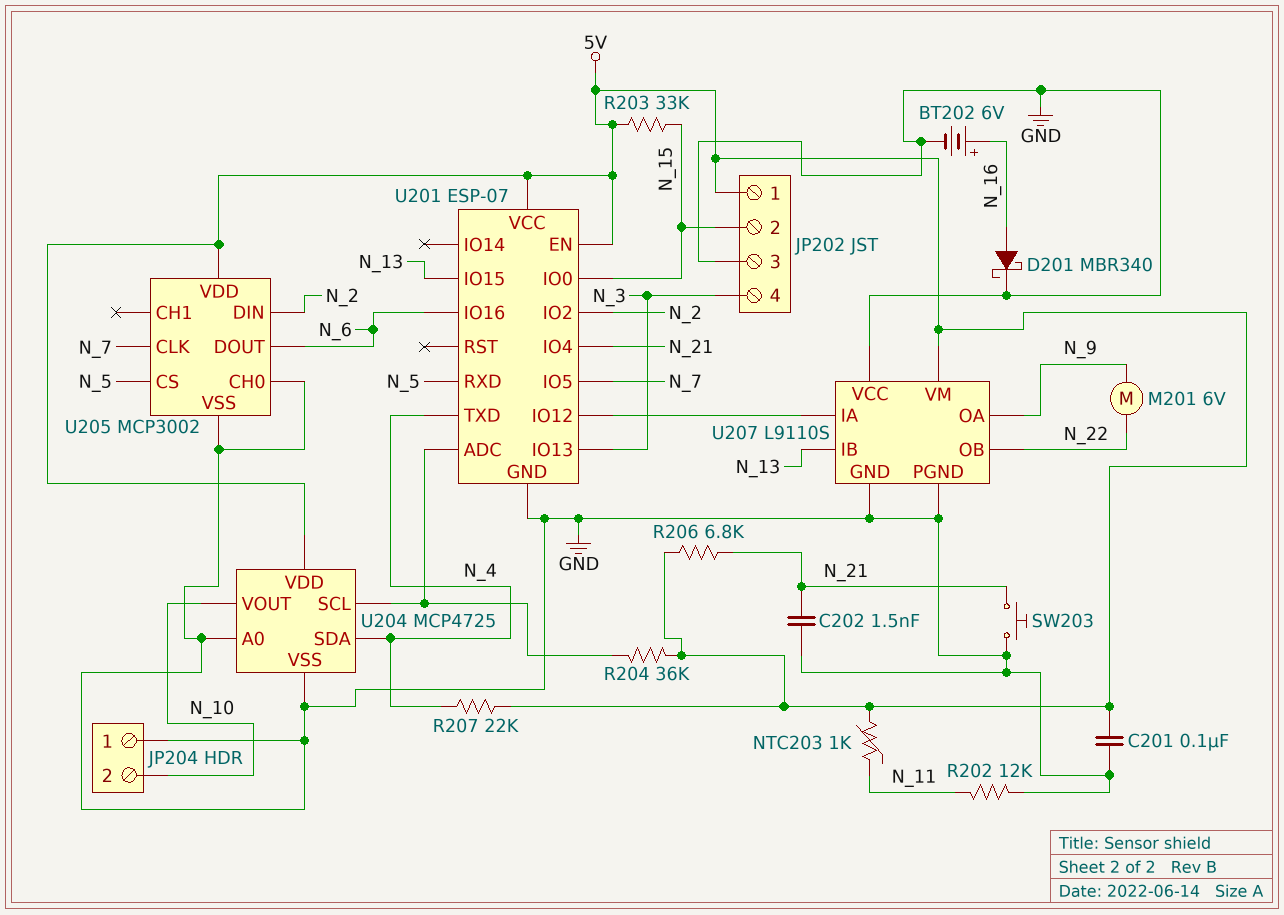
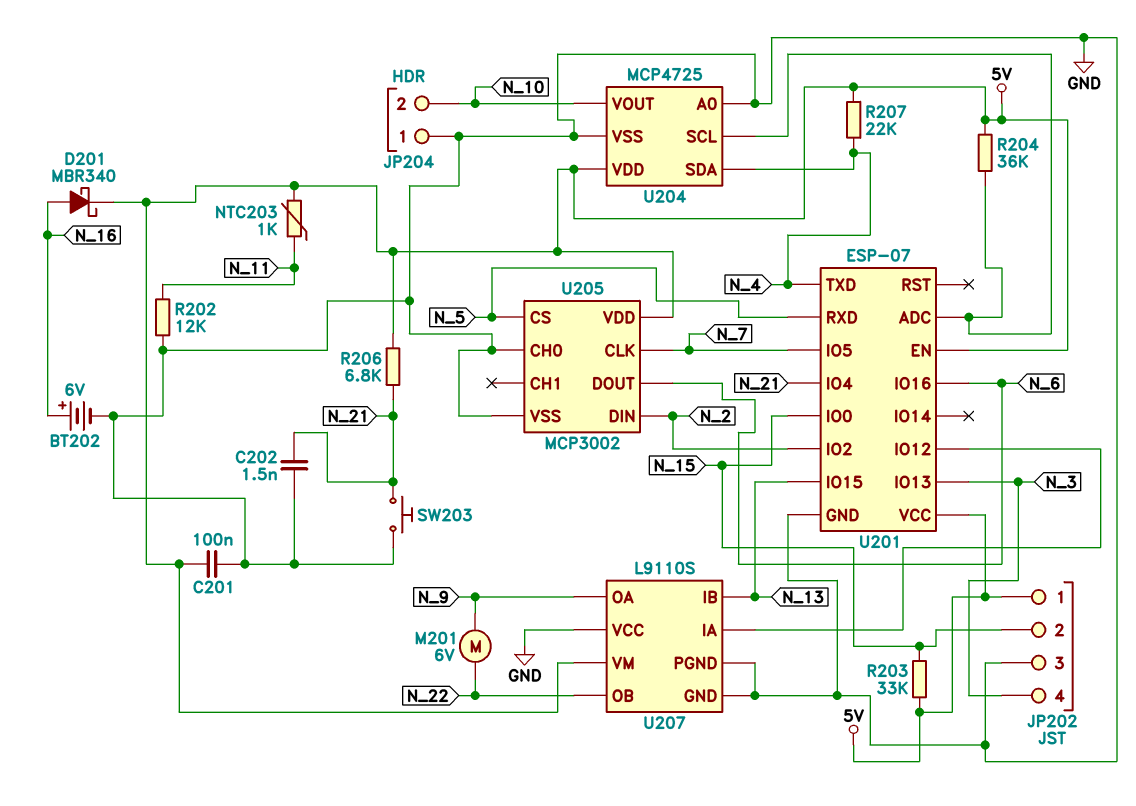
D201: schottky MBR340 (A N_16, K GND) -> schottky MBR340 (A N_16, K 5V)

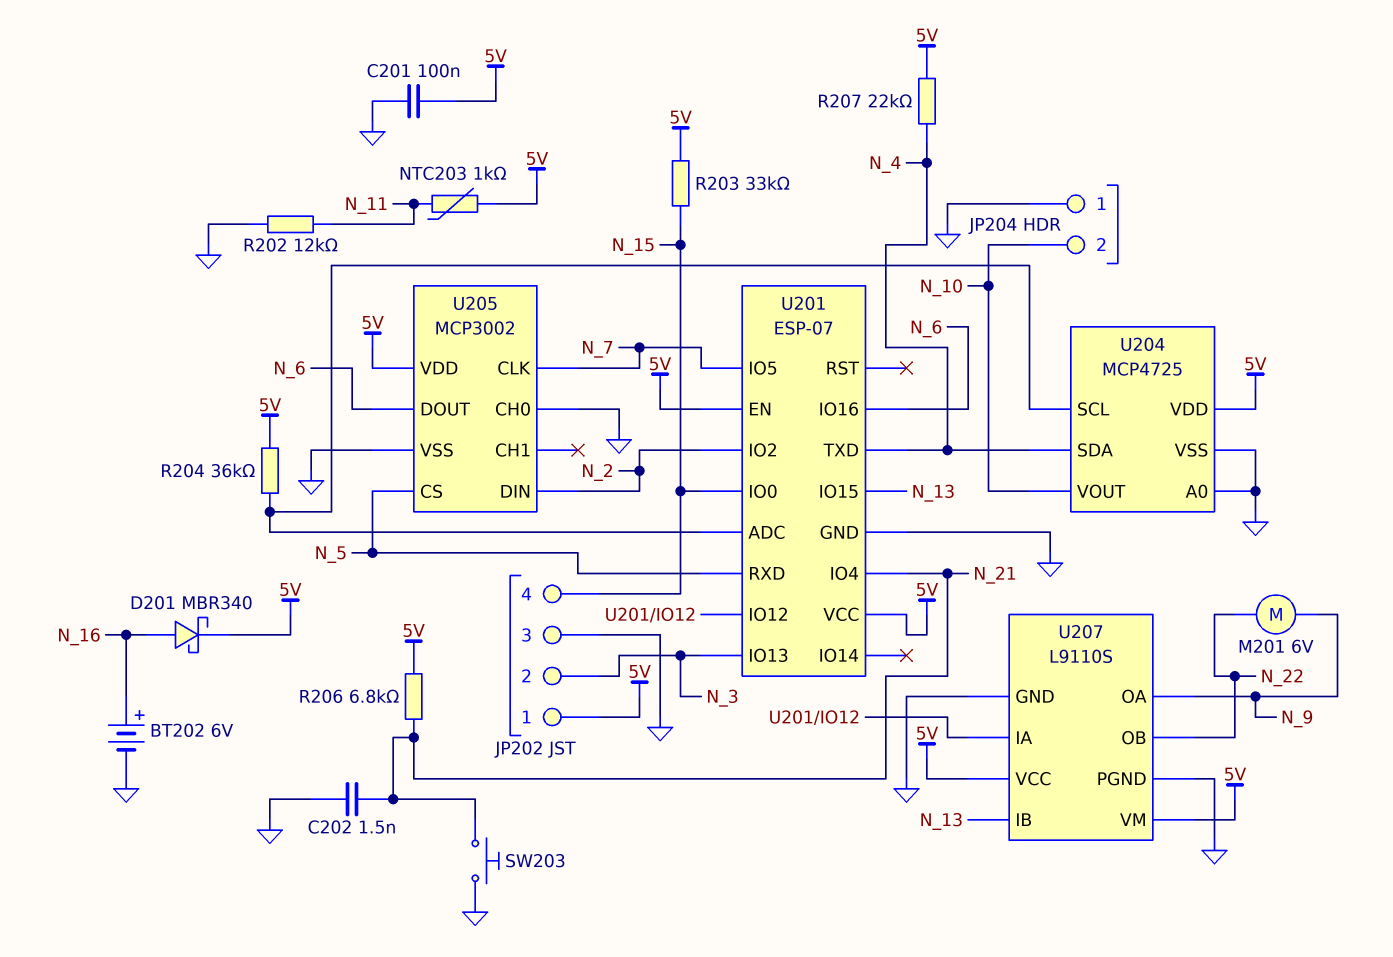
JP202 pin 2: N_15 -> N_3
JP202 pin 4: N_3 -> N_15
U207 pin VCC: GND -> 5V

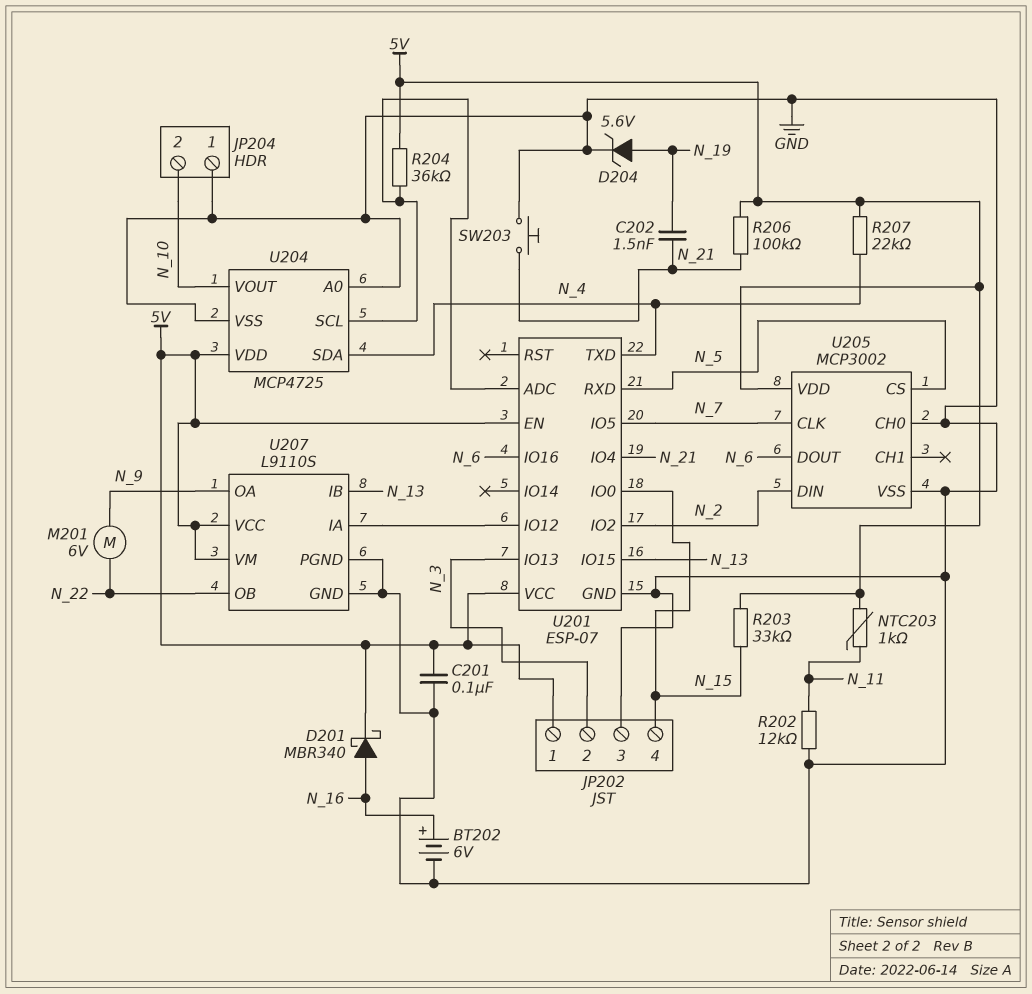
C202: 1.5nF (GND, N_21) -> 1.5nF (N_19, N_21)
D204: none -> zener 5.6V (A N_19, K GND)
R206: 6.8k (5V, N_21) -> 100k (5V, N_21)

